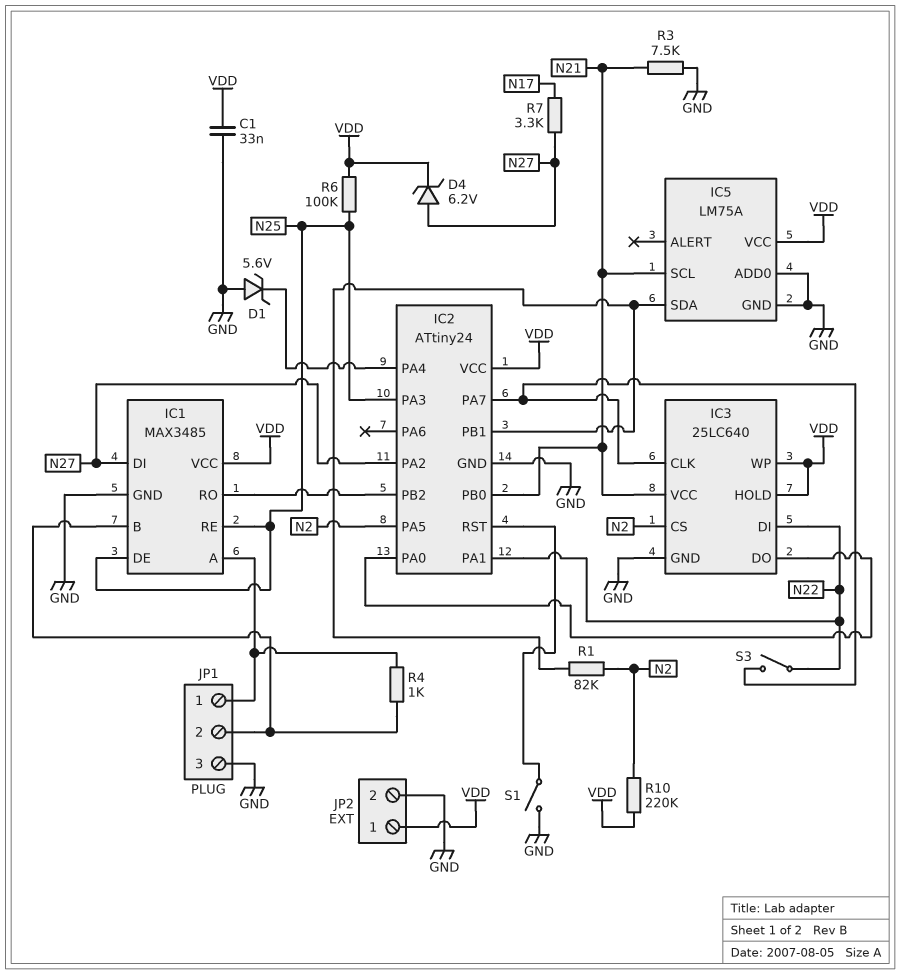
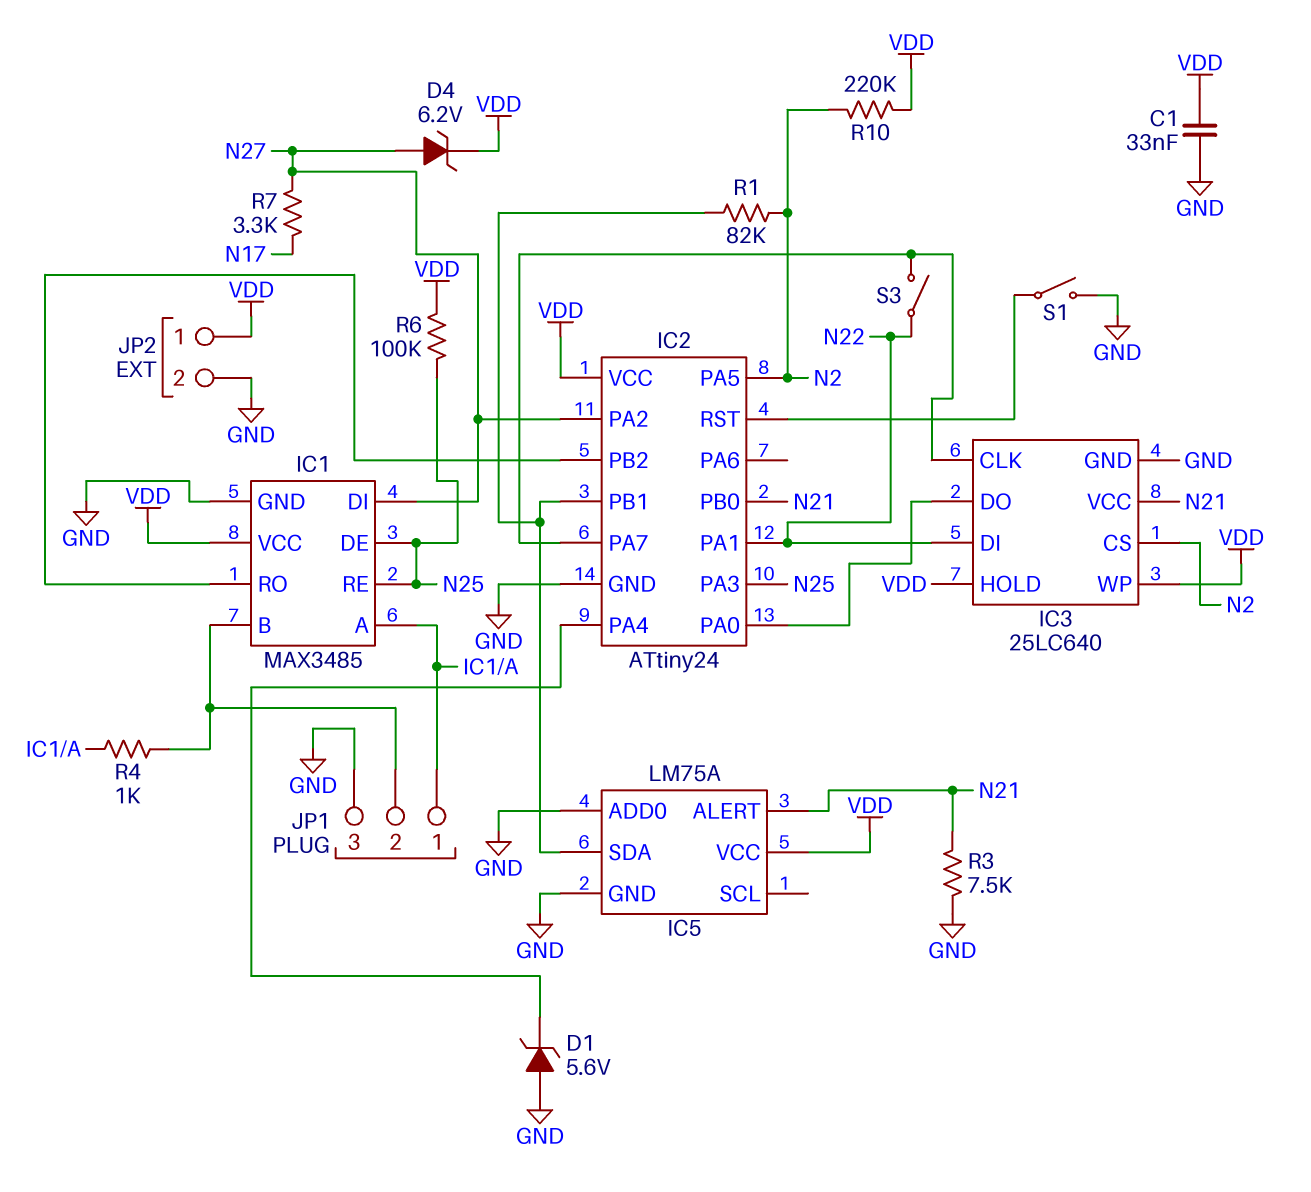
IC5 pin ALERT: none -> N21
IC5 pin SCL: N21 -> none

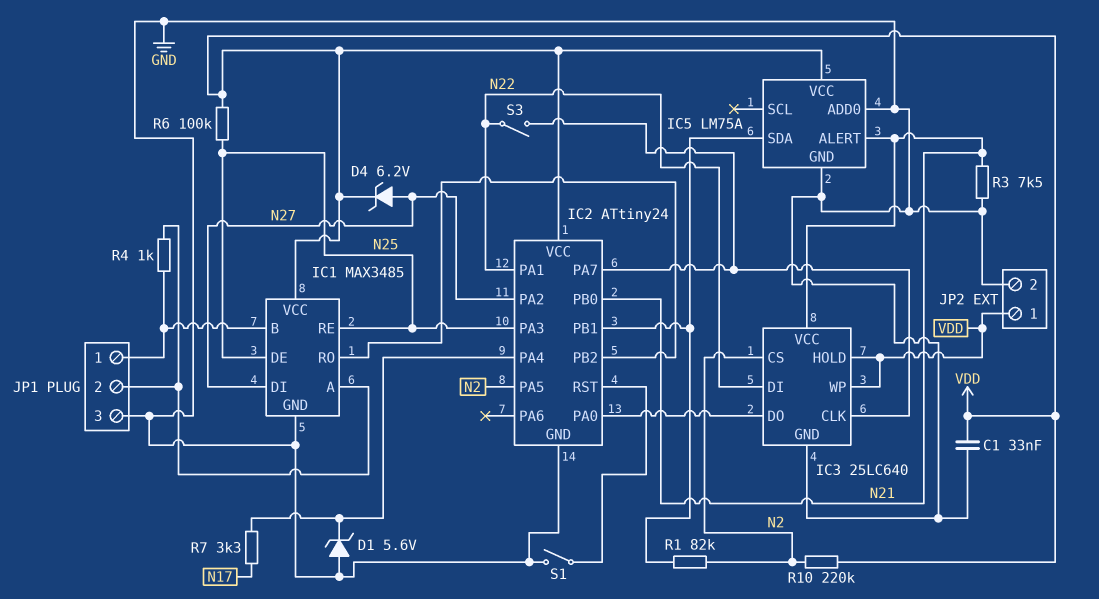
JP1 pin 1: IC1/A -> IC1/B
JP1 pin 2: IC1/B -> IC1/A
R7: 3.3k (N17, N27) -> 3.3k (IC2/PA4, N17)

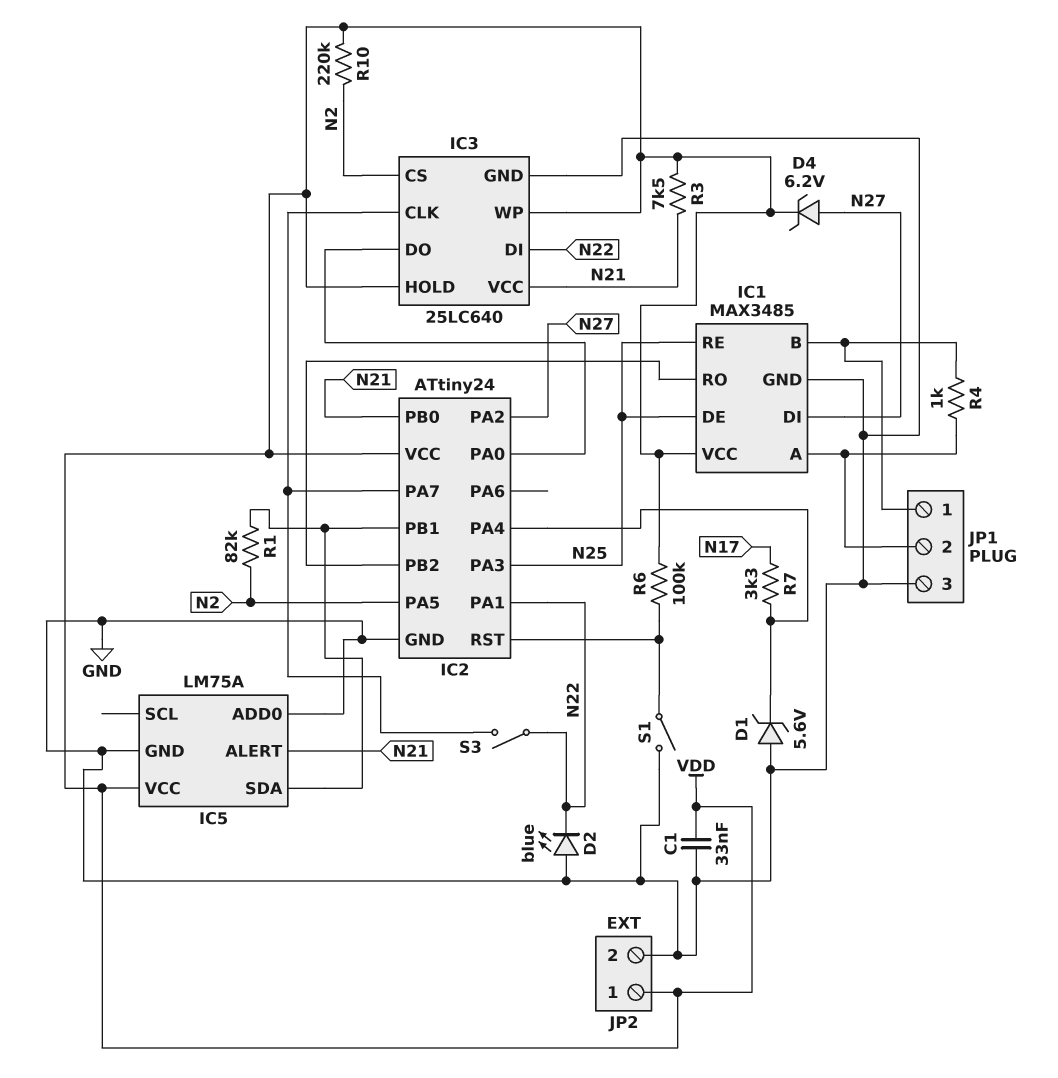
D2: none -> LED blue (A GND, K N22)
R3: 7.5k (GND, N21) -> 7.5k (N21, VDD)
R6: 100k (N25, VDD) -> 100k (IC2/RST, VDD)

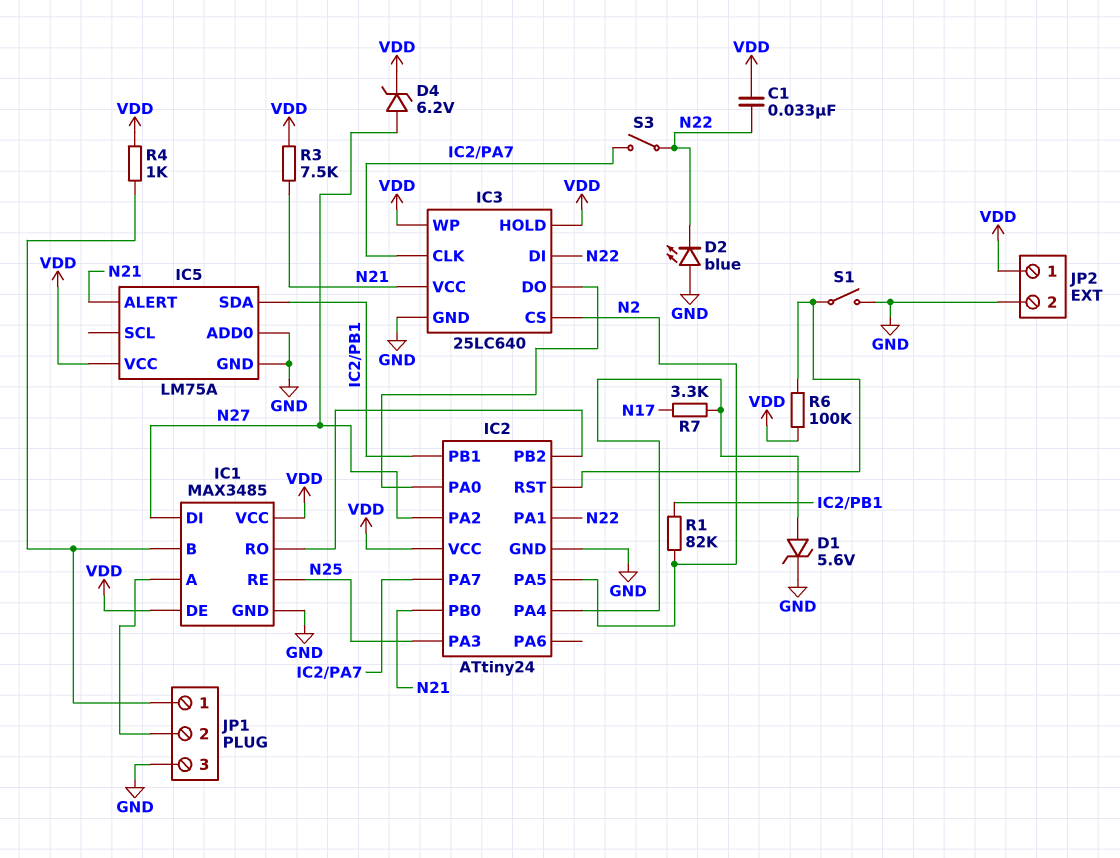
C1: 33nF (GND, VDD) -> 33nF (N22, VDD)
D1: zener 5.6V (A GND, K IC2/PA4) -> zener 5.6V (A IC2/PA4, K GND)
IC1 pin DE: N25 -> VDD
R4: 1k (IC1/A, IC1/B) -> 1k (IC1/B, VDD)
R10: 220k (N2, VDD) -> none

